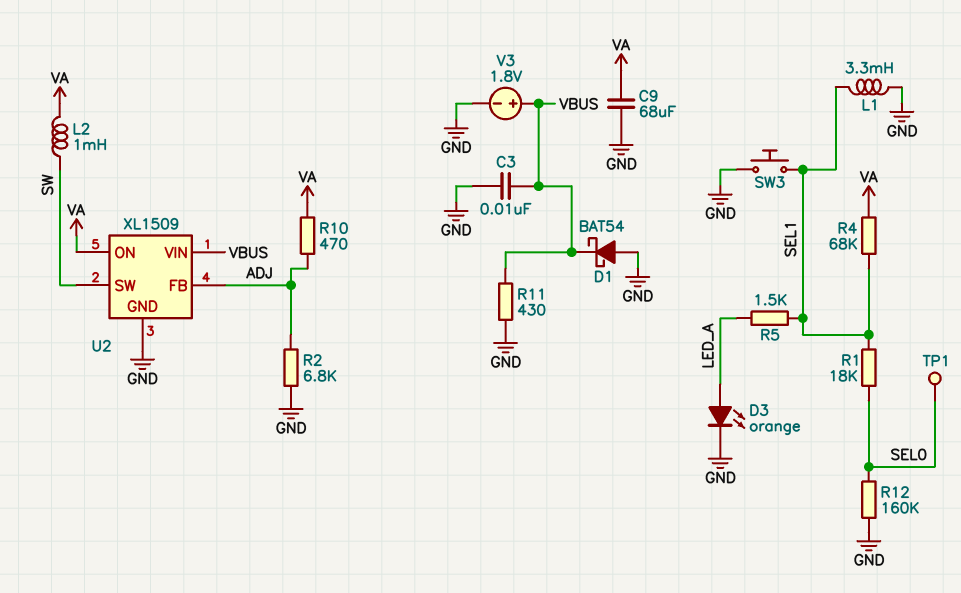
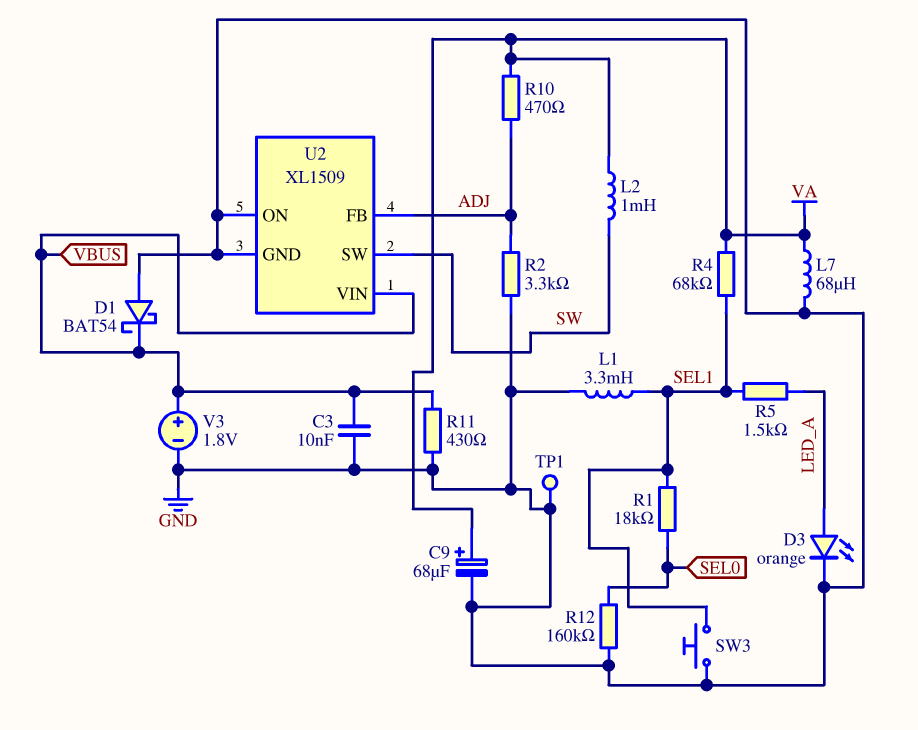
C9: 68uF (GND, VA) -> 68uF (plus VA, minus GND)
L7: none -> 68uH (GND, VA)
R2: 6.8k (ADJ, GND) -> 3.3k (ADJ, GND)
TP1: test point (SEL0) -> test point (GND)
U2 pin ON: VA -> GND

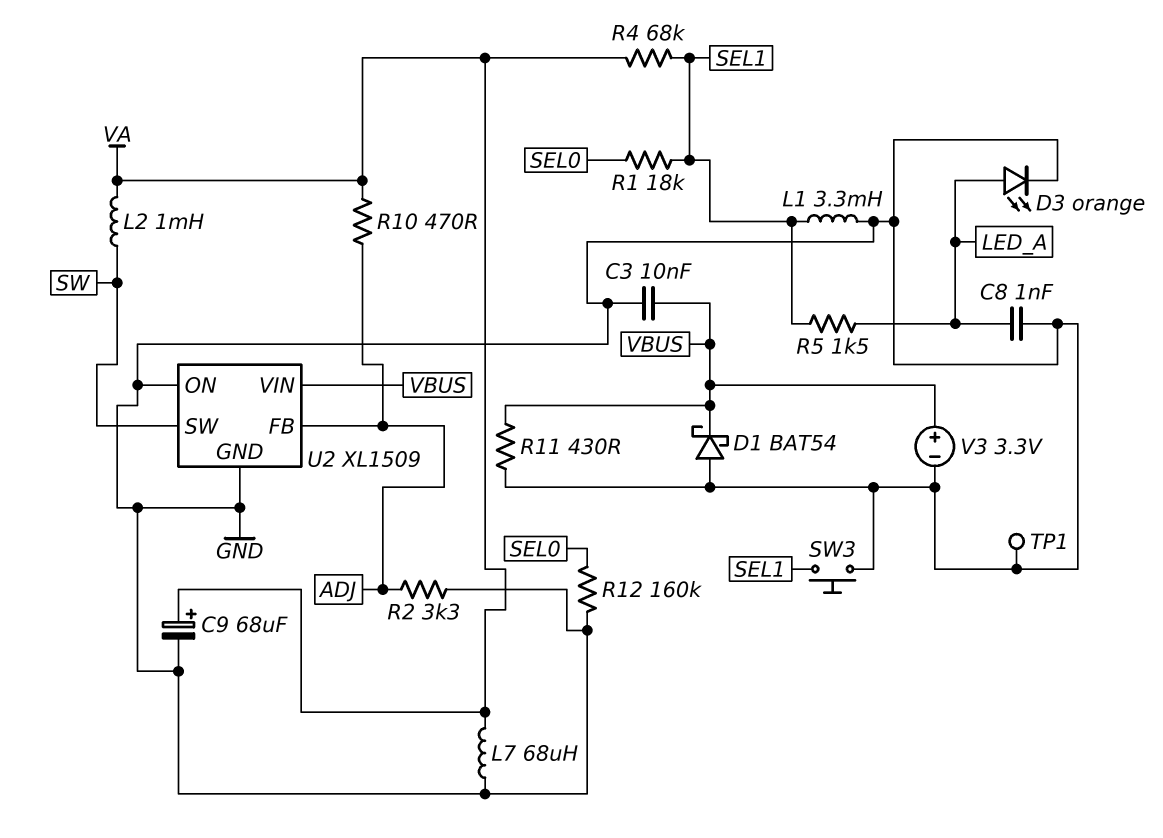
C8: none -> 1nF (GND, LED_A)
V3: 1.8V (plus VBUS, minus GND) -> 3.3V (plus VBUS, minus GND)

